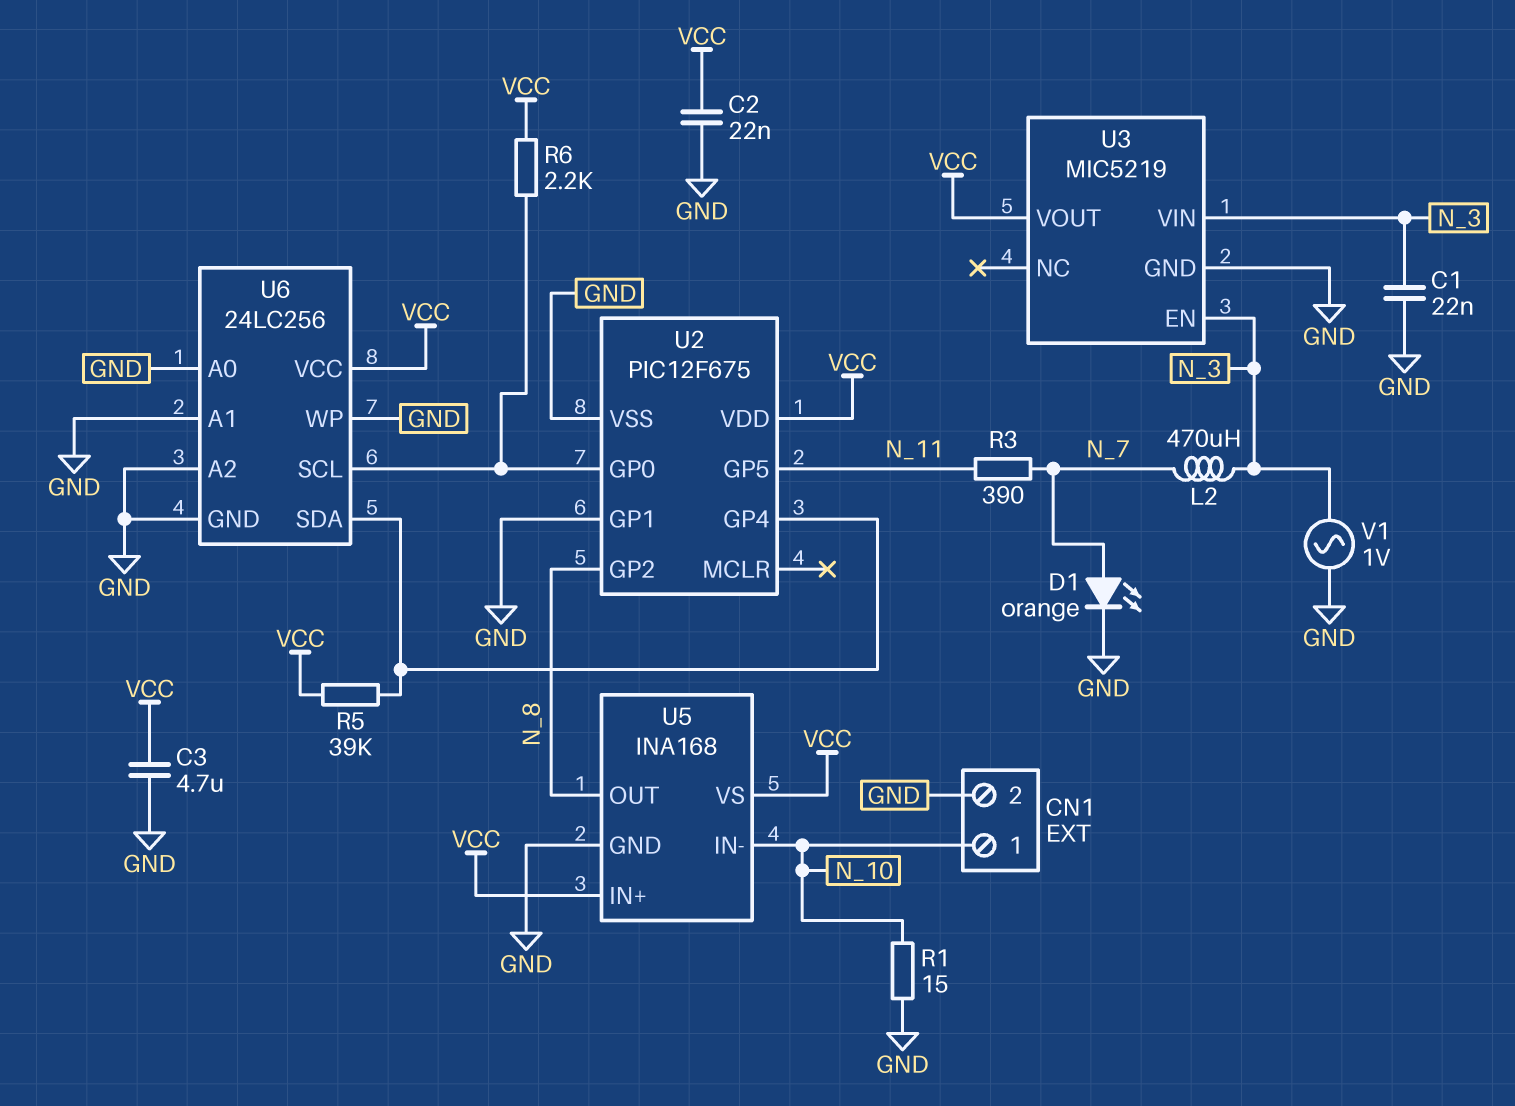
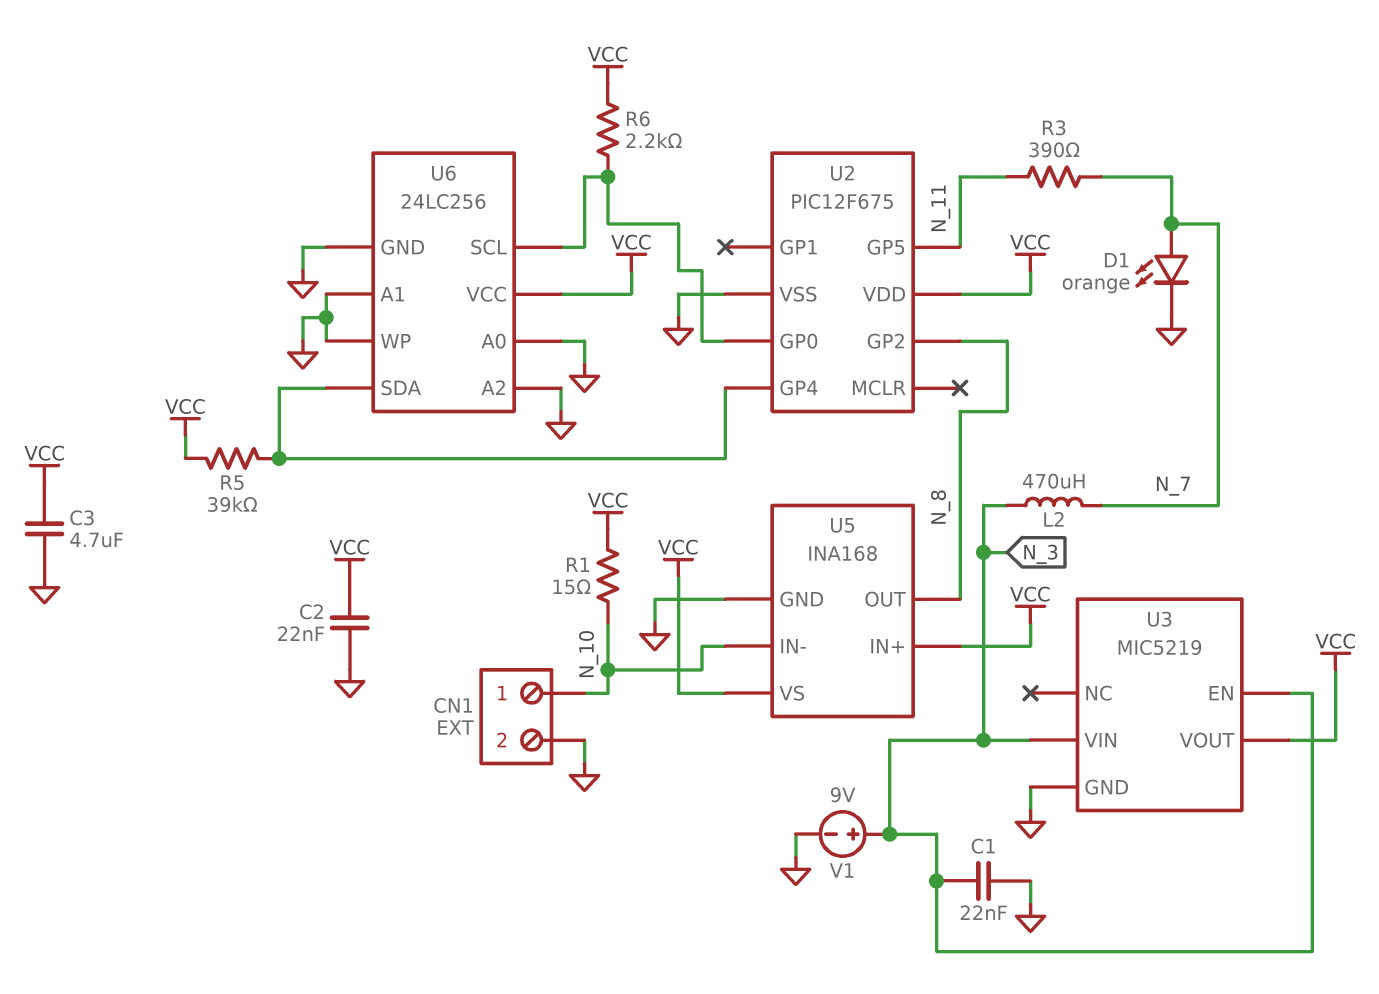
R1: 15 (GND, N_10) -> 15 (N_10, VCC)
U2 pin GP1: GND -> none
V1: AC 1V (GND, N_3) -> 9V (plus N_3, minus GND)

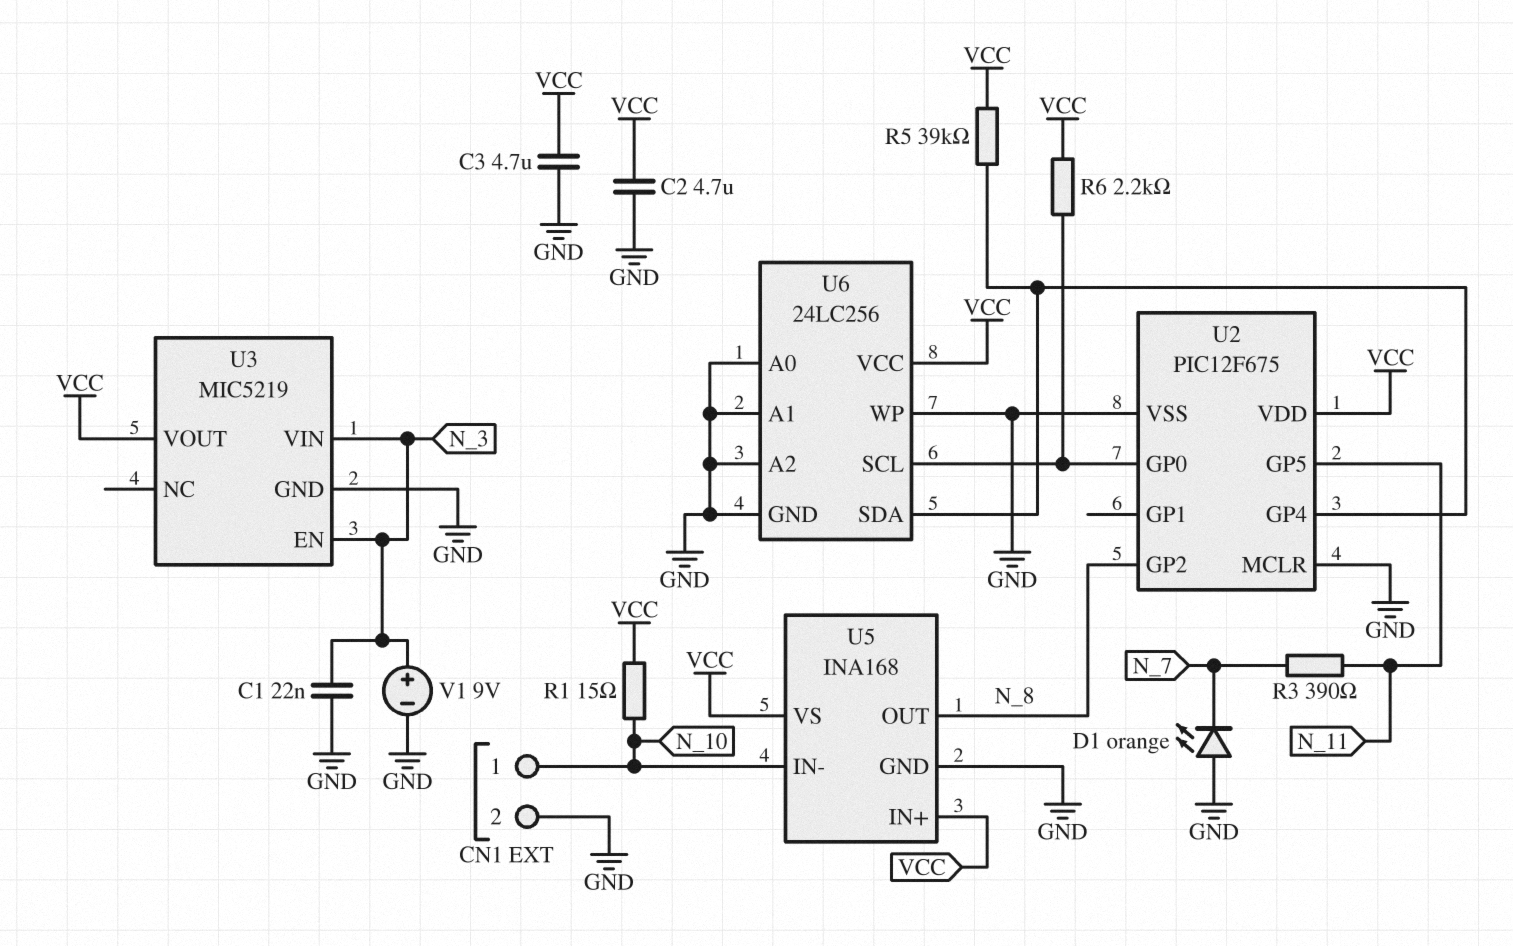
C2: 22nF (GND, VCC) -> 4.7uF (GND, VCC)
D1: LED orange (A N_7, K GND) -> LED orange (A GND, K N_7)
L2: 470uH (N_3, N_7) -> none
U2 pin MCLR: none -> GND

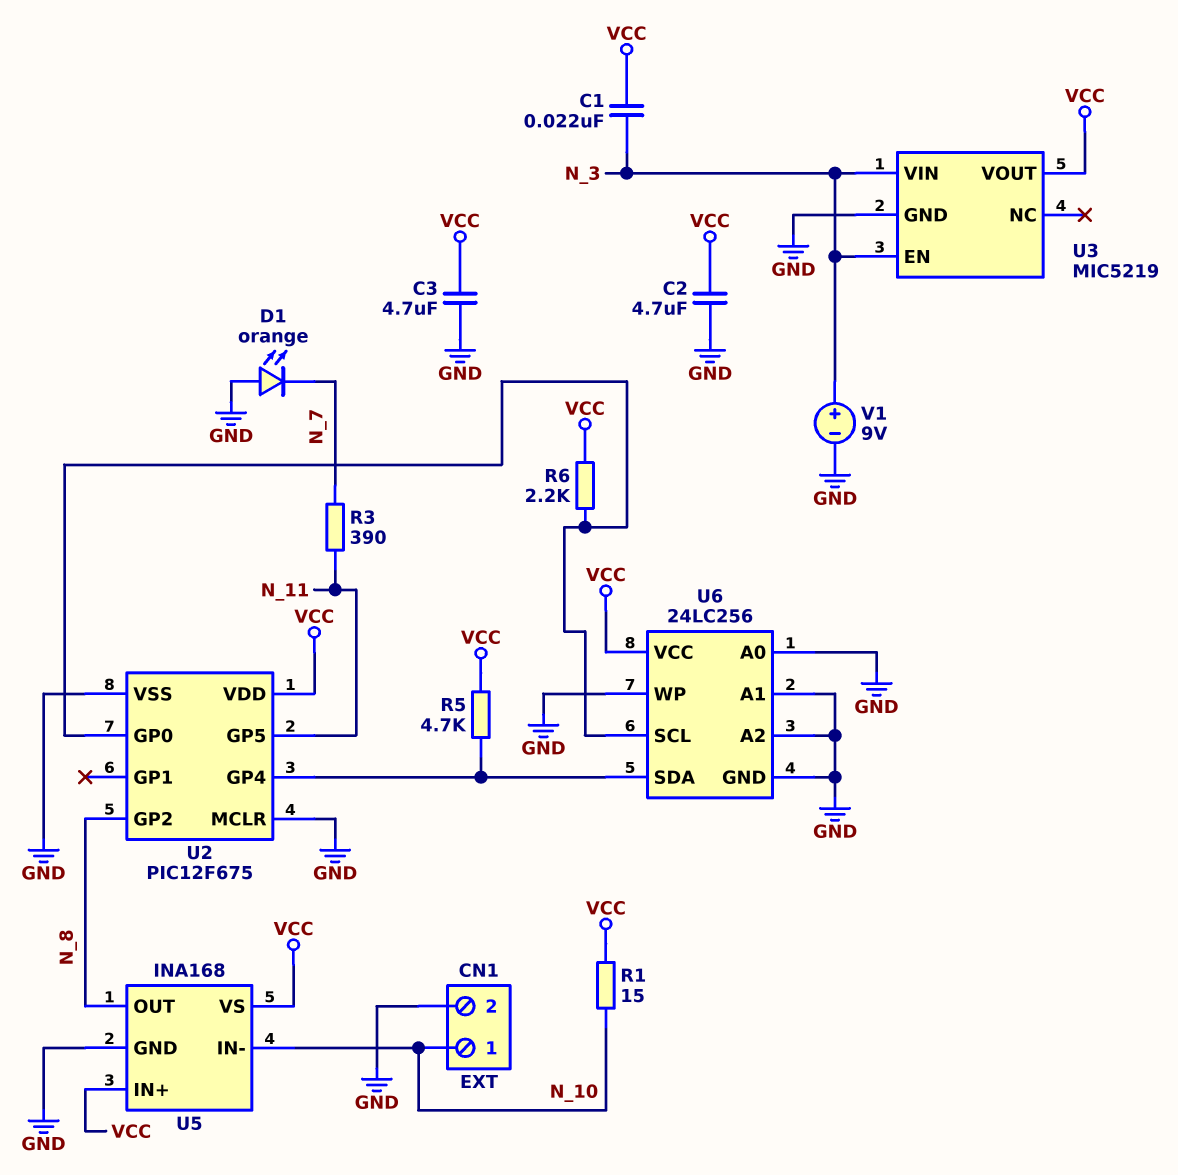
C1: 22nF (GND, N_3) -> 22nF (N_3, VCC)
R5: 39k (U2/GP4, VCC) -> 4.7k (U2/GP4, VCC)

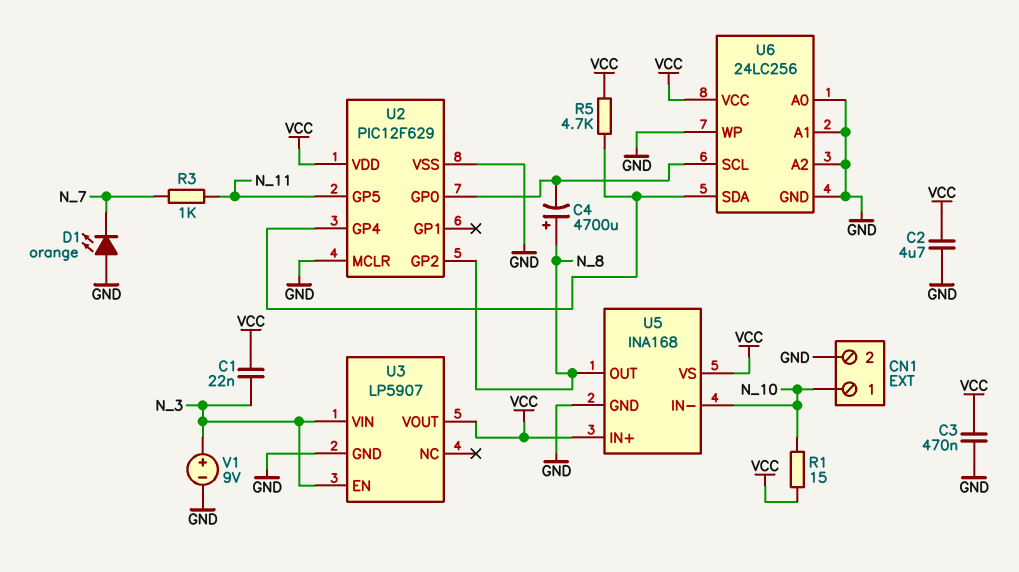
C3: 4.7uF (GND, VCC) -> 470nF (GND, VCC)
C4: none -> 4700uF (plus N_8, minus U2/GP0)
R3: 390 (N_7, N_11) -> 1k (N_7, N_11)
R6: 2.2k (U2/GP0, VCC) -> none
U2: PIC12F675 -> PIC12F629
U3: MIC5219 -> LP5907

